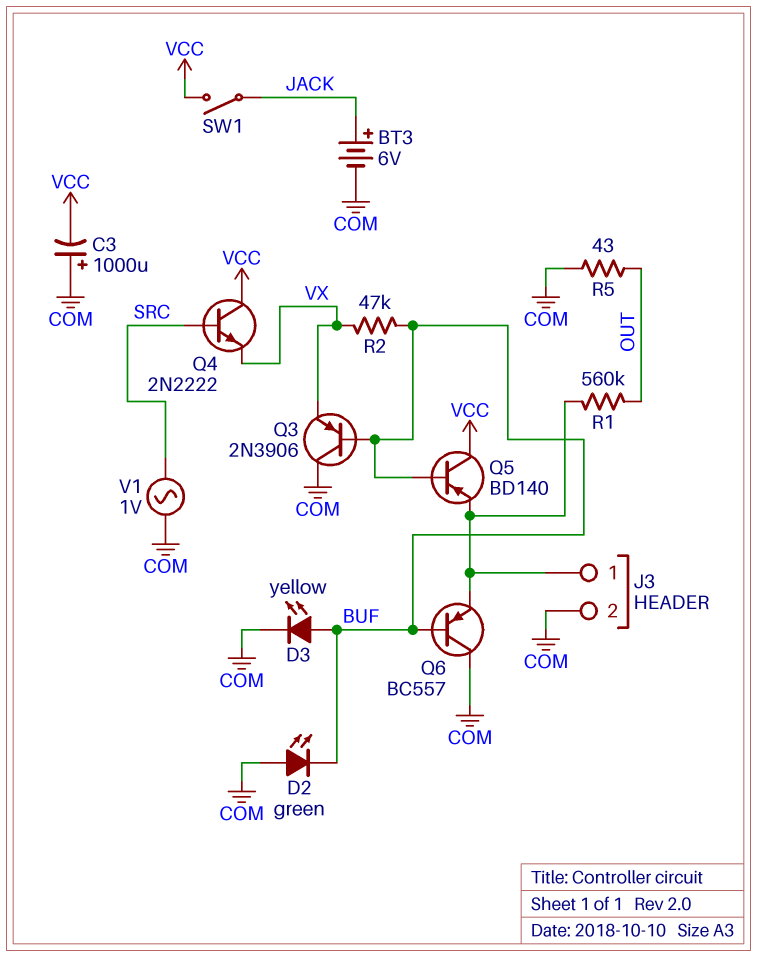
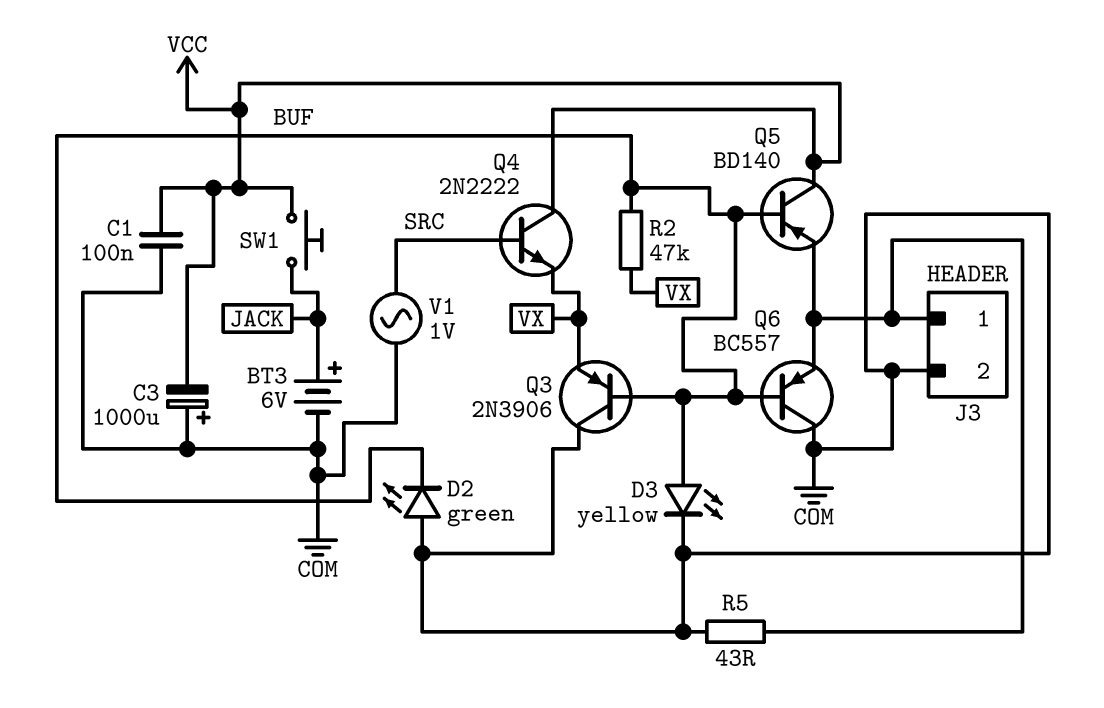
C1: none -> 100nF (COM, VCC)
R1: 560k (J3/1, OUT) -> none
R5: 43 (COM, OUT) -> 43 (COM, J3/1)
SW1: switch (JACK, VCC) -> button (JACK, VCC)

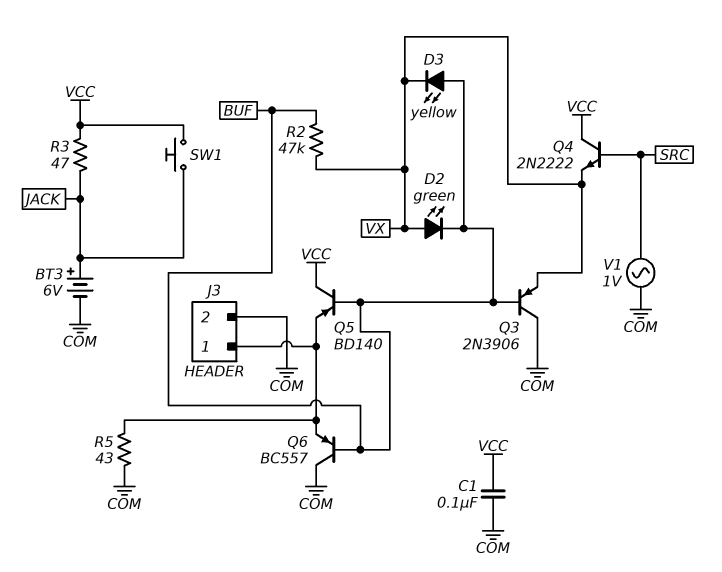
C3: 1000uF (plus COM, minus VCC) -> none
D2: LED green (A COM, K BUF) -> LED green (A VX, K BUF)
D3: LED yellow (A BUF, K COM) -> LED yellow (A BUF, K VX)
R3: none -> 47 (JACK, VCC)

